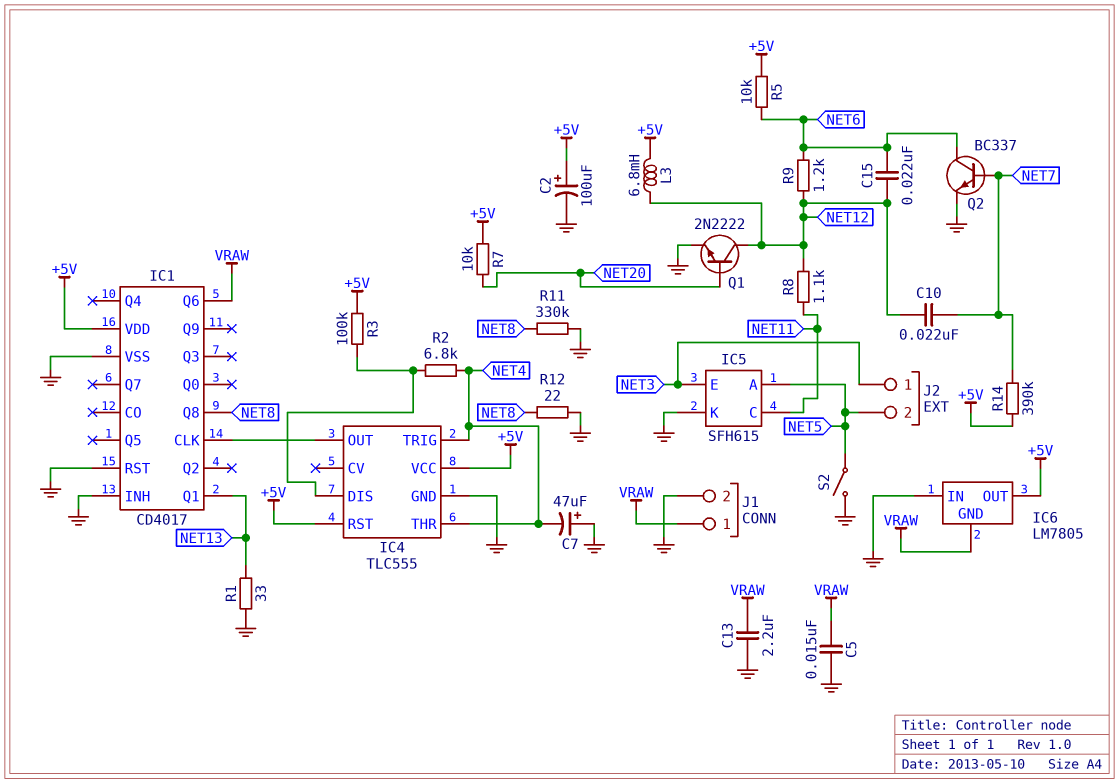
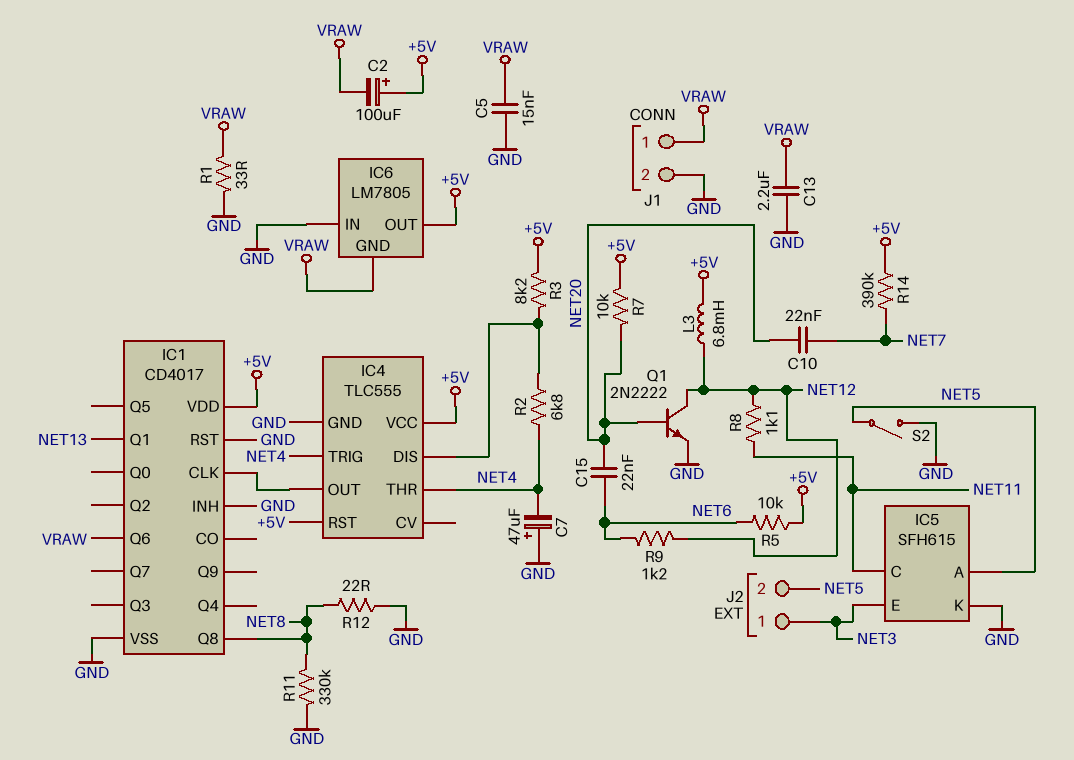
C2: 100uF (plus +5V, minus GND) -> 100uF (plus +5V, minus VRAW)
C10: 22nF (NET7, NET12) -> 22nF (NET7, NET20)
C15: 22nF (NET6, NET12) -> 22nF (NET6, NET20)
Q2: NPN BC337 (B NET7, C NET6, E GND) -> none
R1: 33 (GND, NET13) -> 33 (GND, VRAW)
R3: 100k (+5V, IC4/DIS) -> 8.2k (+5V, IC4/DIS)

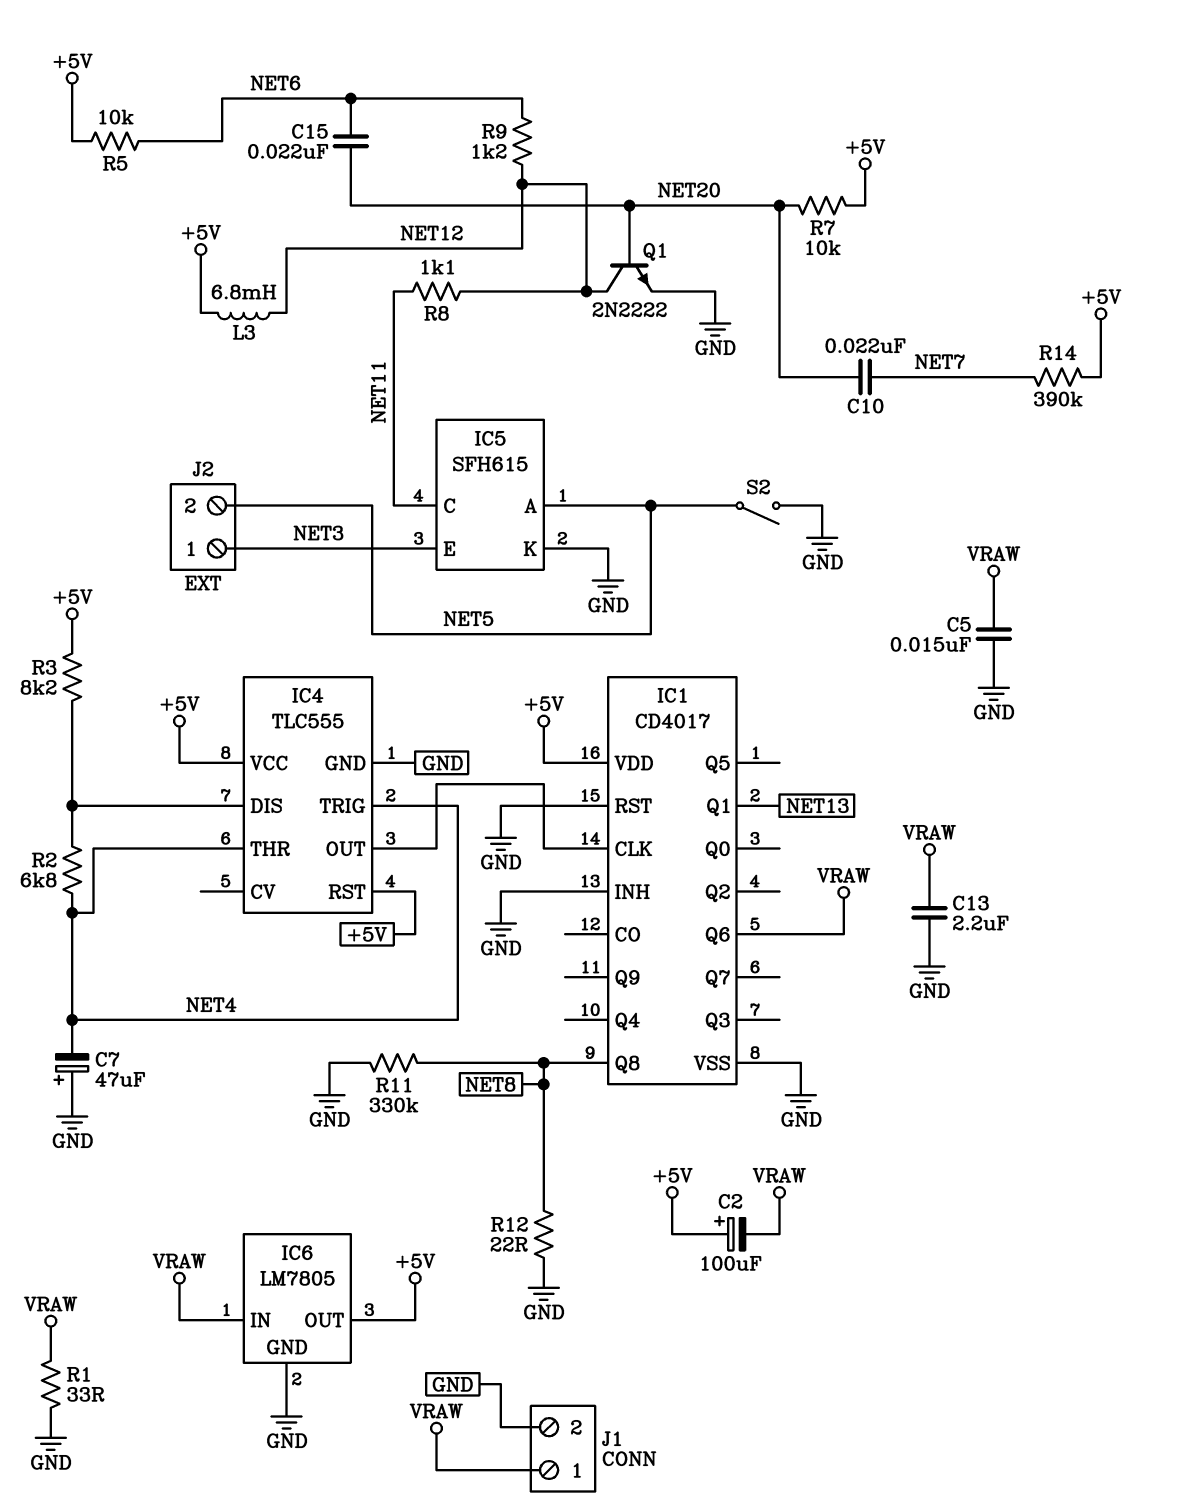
IC6 pin GND: VRAW -> GND
IC6 pin IN: GND -> VRAW

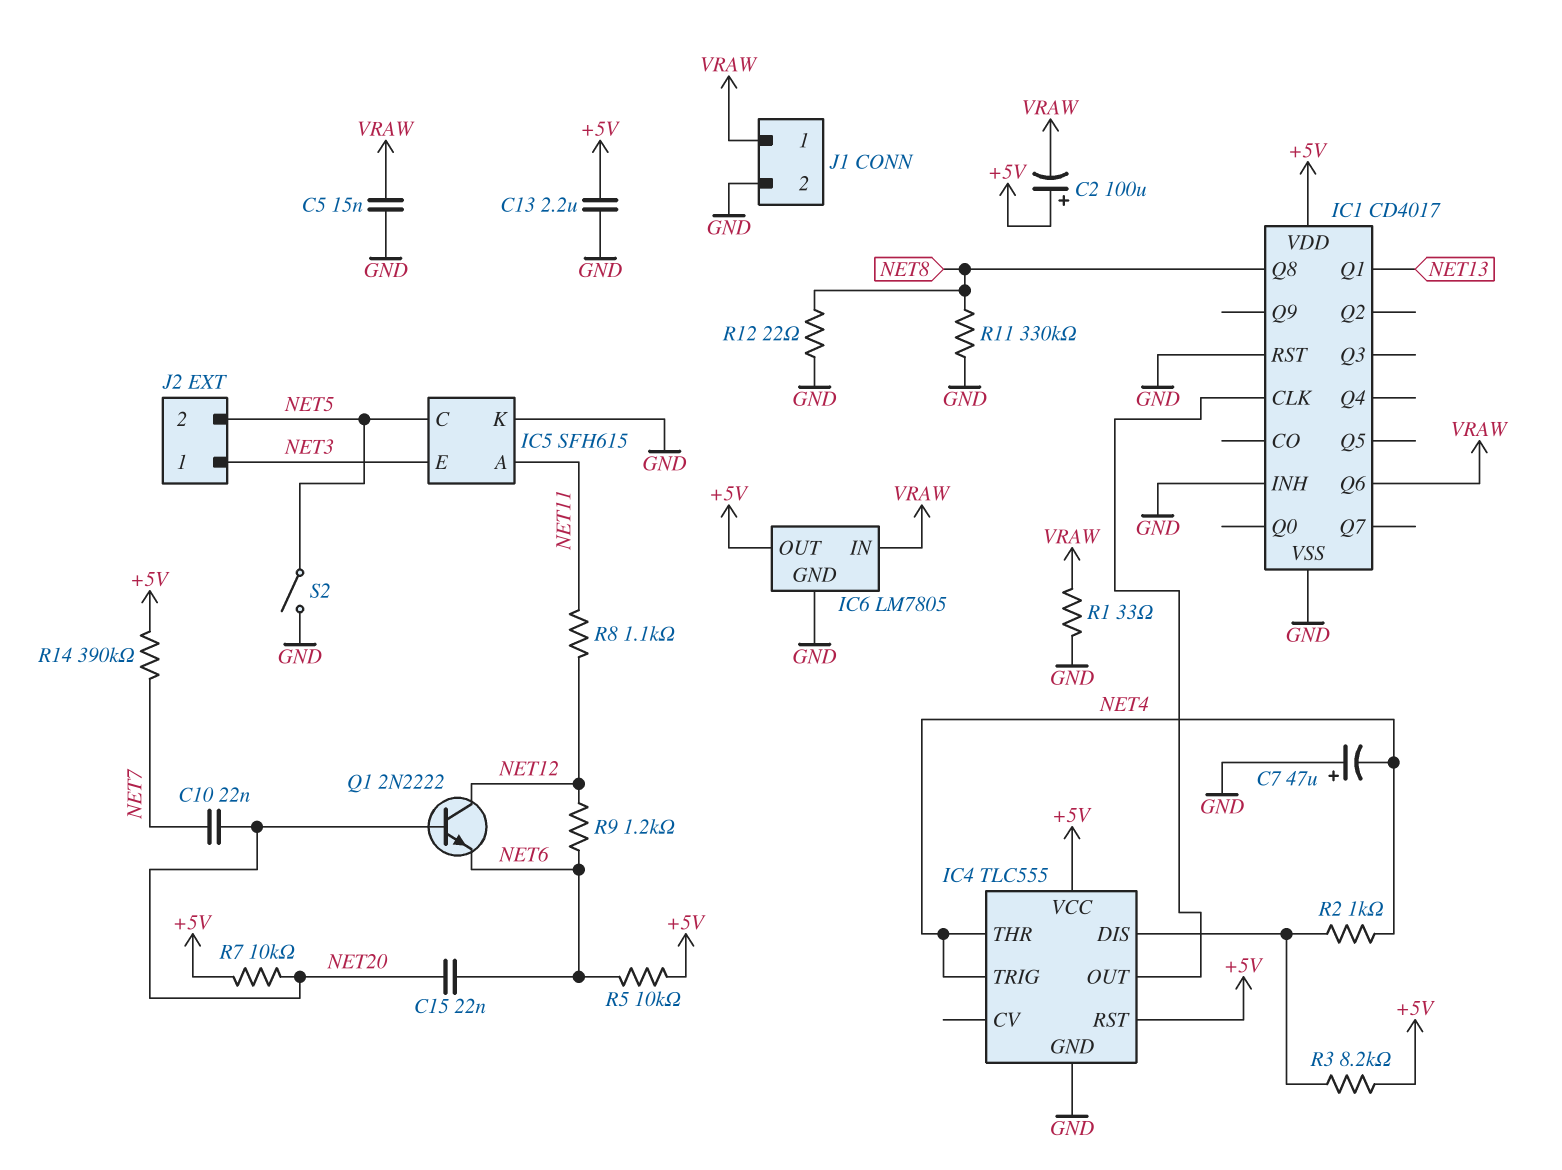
C13: 2.2uF (GND, VRAW) -> 2.2uF (+5V, GND)
IC5 pin A: NET5 -> NET11
IC5 pin C: NET11 -> NET5
L3: 6.8mH (+5V, NET12) -> none
Q1: NPN 2N2222 (B NET20, C NET12, E GND) -> NPN 2N2222 (B NET20, C NET12, E NET6)
R2: 6.8k (IC4/DIS, NET4) -> 1k (IC4/DIS, NET4)

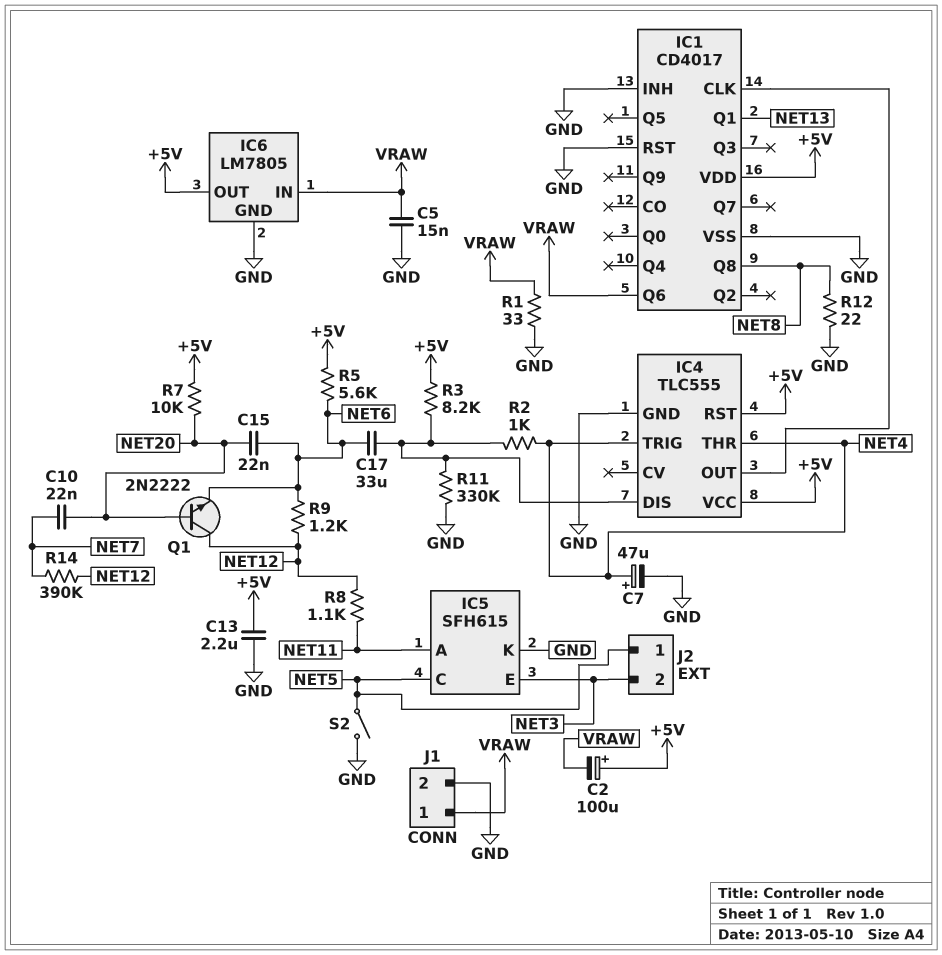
C7: 47uF (plus GND, minus NET4) -> 47uF (plus NET4, minus GND)
C17: none -> 33uF (IC4/DIS, NET6)
J2 pin 1: NET3 -> NET5
J2 pin 2: NET5 -> NET3
R5: 10k (+5V, NET6) -> 5.6k (+5V, NET6)
R11: 330k (GND, NET8) -> 330k (GND, IC4/DIS)
R14: 390k (+5V, NET7) -> 390k (NET7, NET12)

